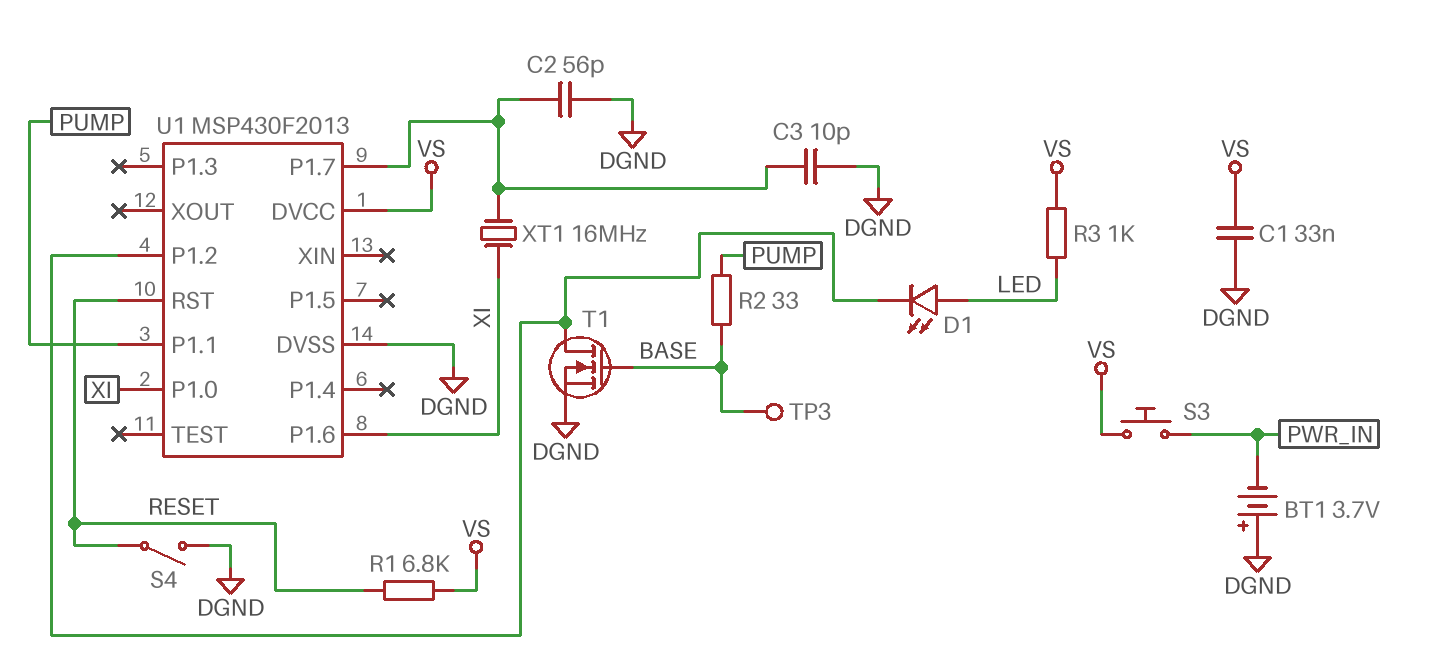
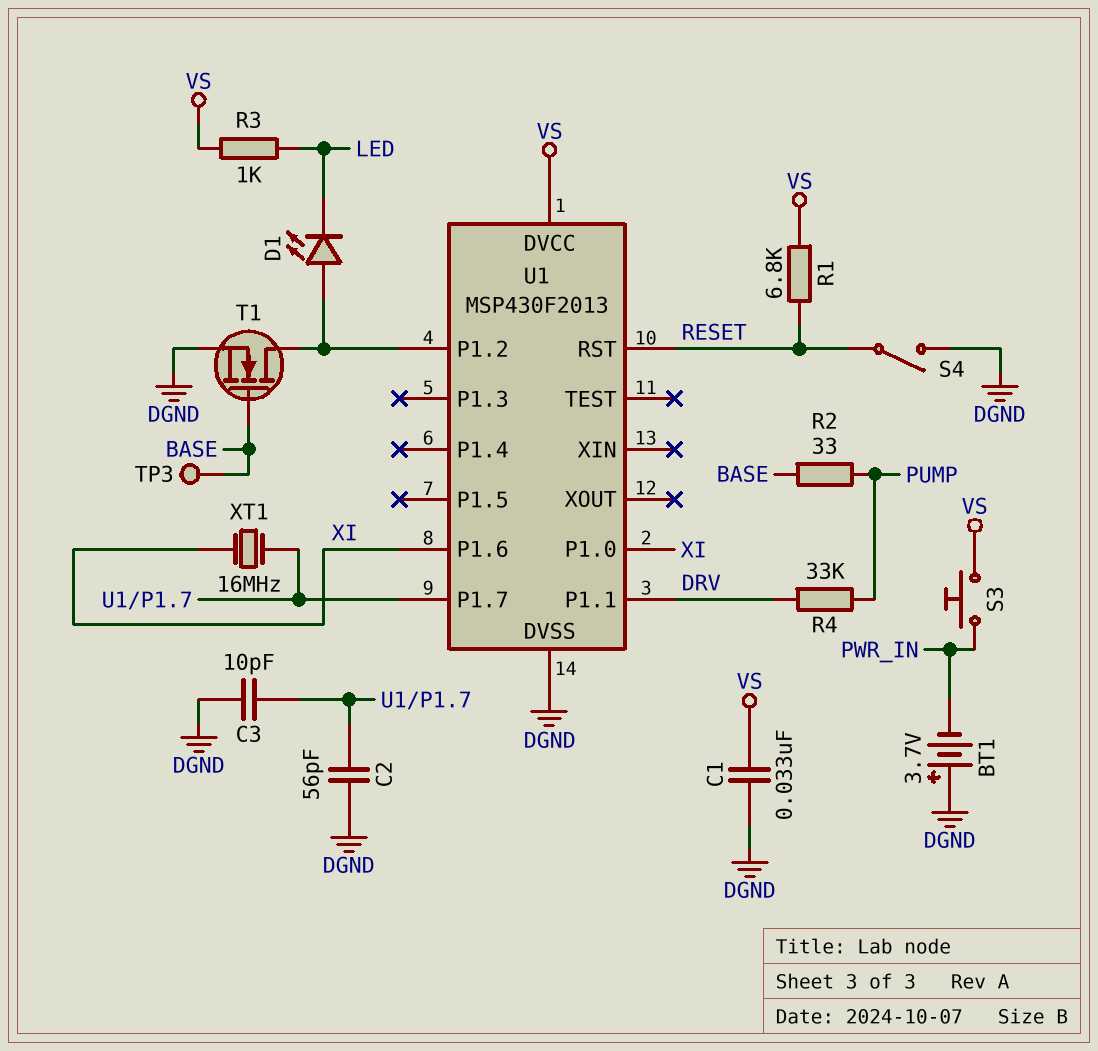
D1: LED (A LED, K U1/P1.2) -> LED (A U1/P1.2, K LED)
R4: none -> 33k (DRV, PUMP)
U1 pin P1.1: PUMP -> DRV

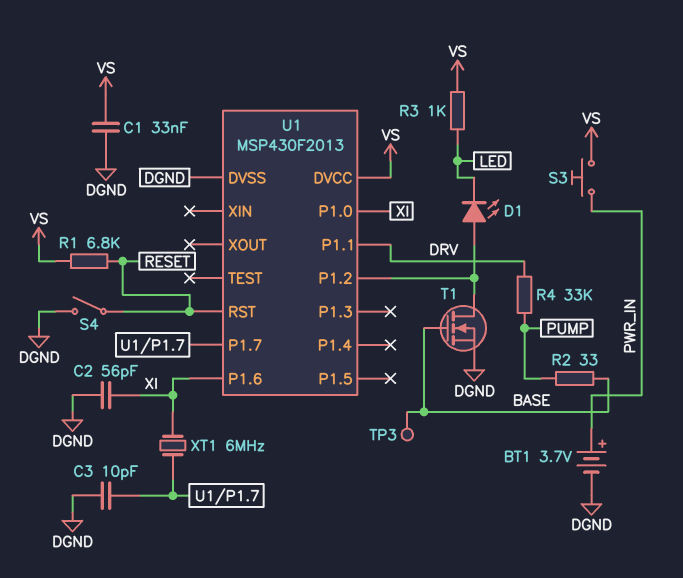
BT1: 3.7V (plus DGND, minus PWR_IN) -> 3.7V (plus PWR_IN, minus DGND)
C2: 56pF (DGND, U1/P1.7) -> 56pF (DGND, XI)
XT1: 16MHz (U1/P1.7, XI) -> 6MHz (U1/P1.7, XI)

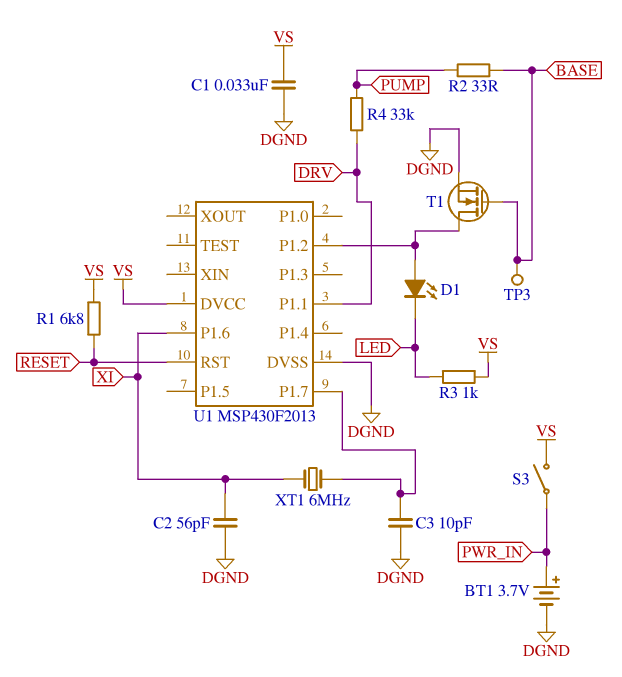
S3: button (PWR_IN, VS) -> switch (PWR_IN, VS)
S4: switch (DGND, RESET) -> none
U1 pin P1.0: XI -> none

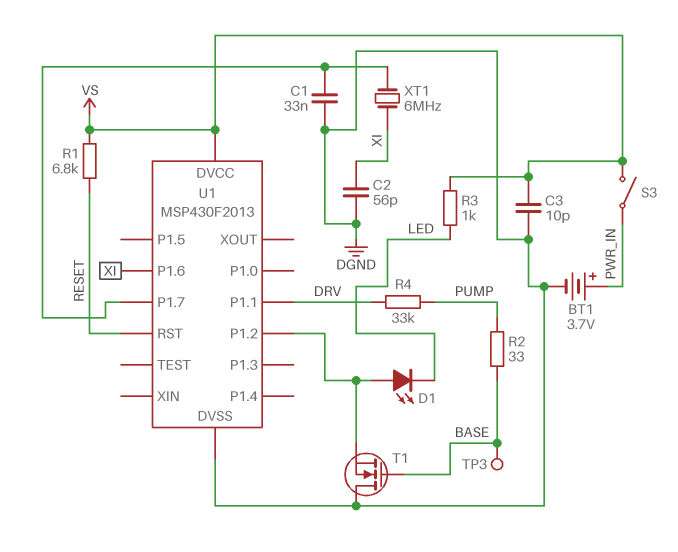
C1: 33nF (DGND, VS) -> 33nF (DGND, U1/P1.7)
C3: 10pF (DGND, U1/P1.7) -> 10pF (DGND, VS)
T1: NMOS (G BASE, D U1/P1.2, S DGND) -> NMOS (G BASE, D DGND, S U1/P1.2)

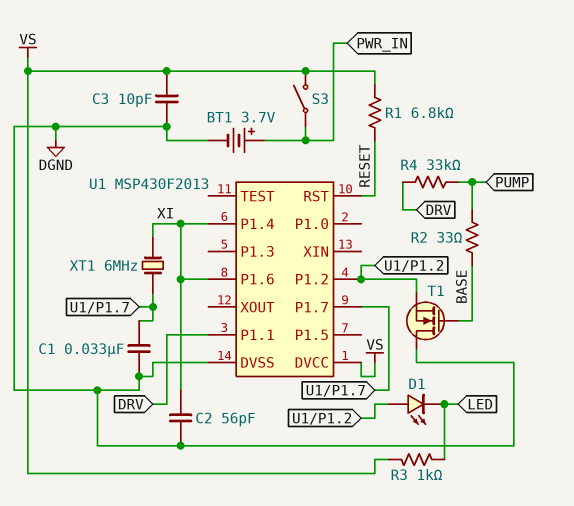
TP3: test point (BASE) -> none
U1 pin P1.4: none -> XI

